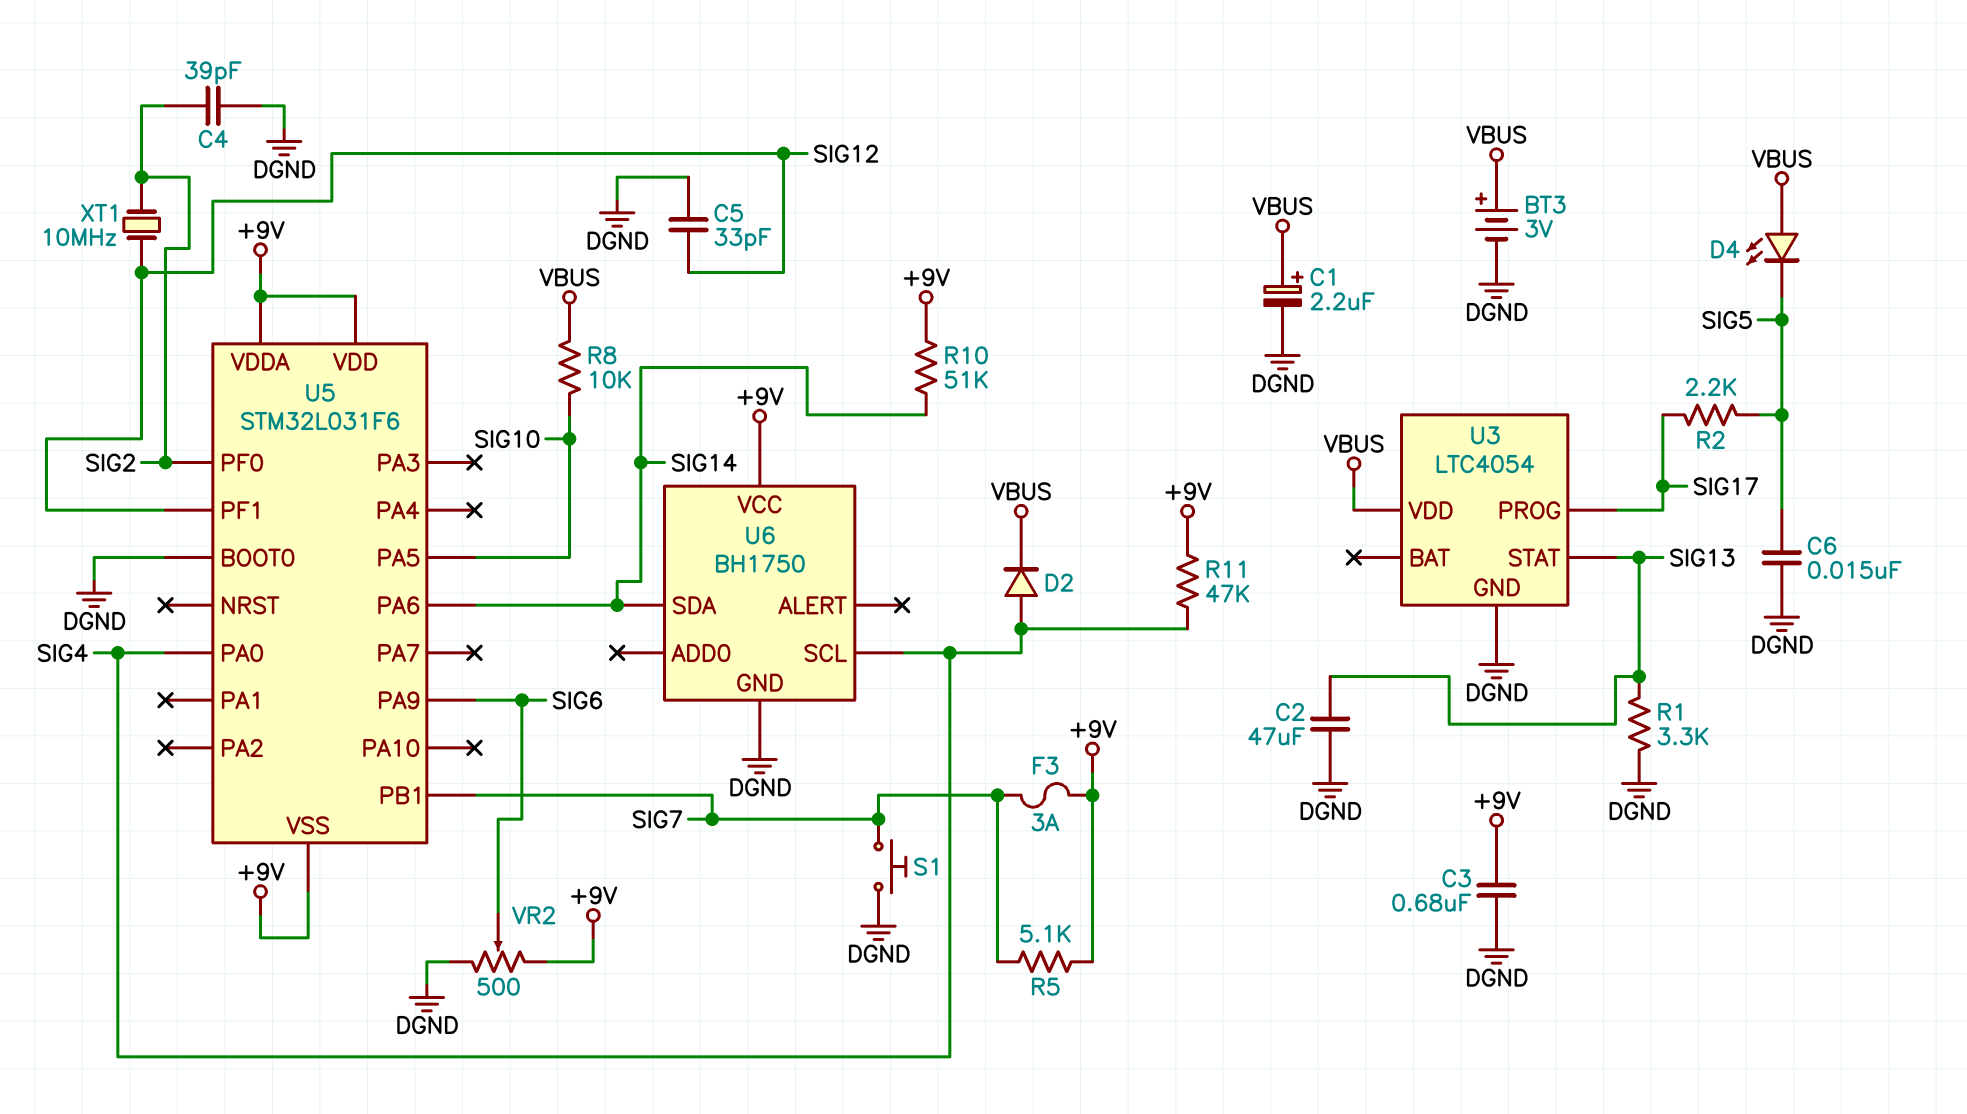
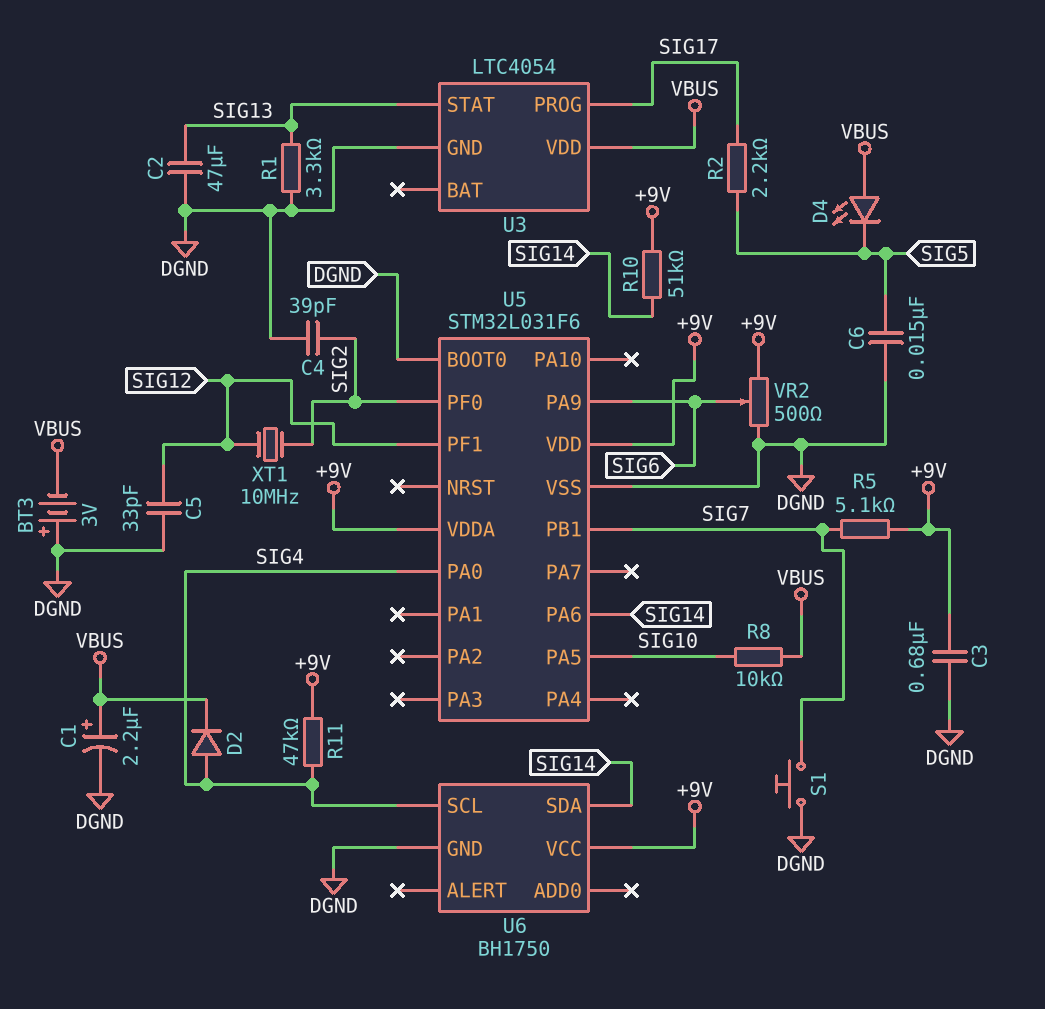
BT3: 3V (plus VBUS, minus DGND) -> 3V (plus DGND, minus VBUS)
F3: 3A (+9V, SIG7) -> none
U5 pin VSS: +9V -> DGND

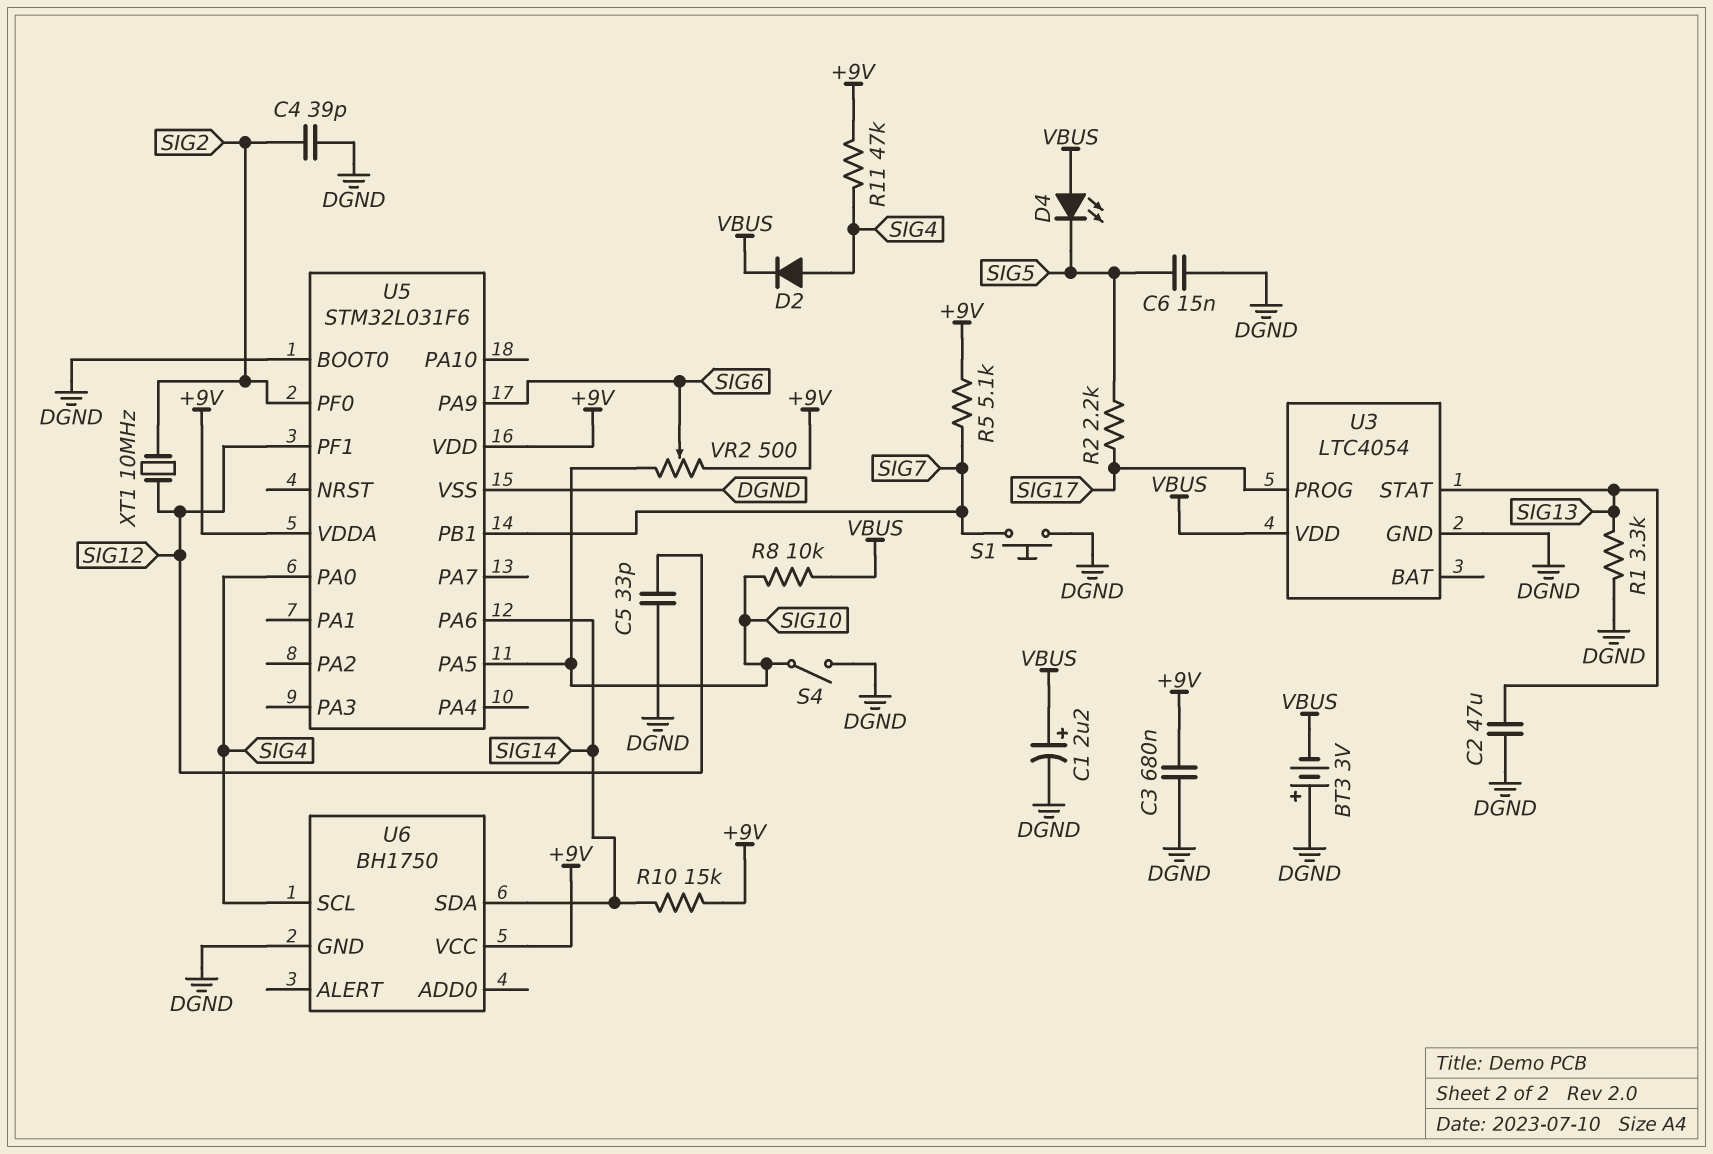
R10: 51k (+9V, SIG14) -> 15k (+9V, SIG14)
S4: none -> switch (DGND, SIG10)
VR2: 500 (+9V, DGND, wiper SIG6) -> 500 (+9V, SIG10, wiper SIG6)

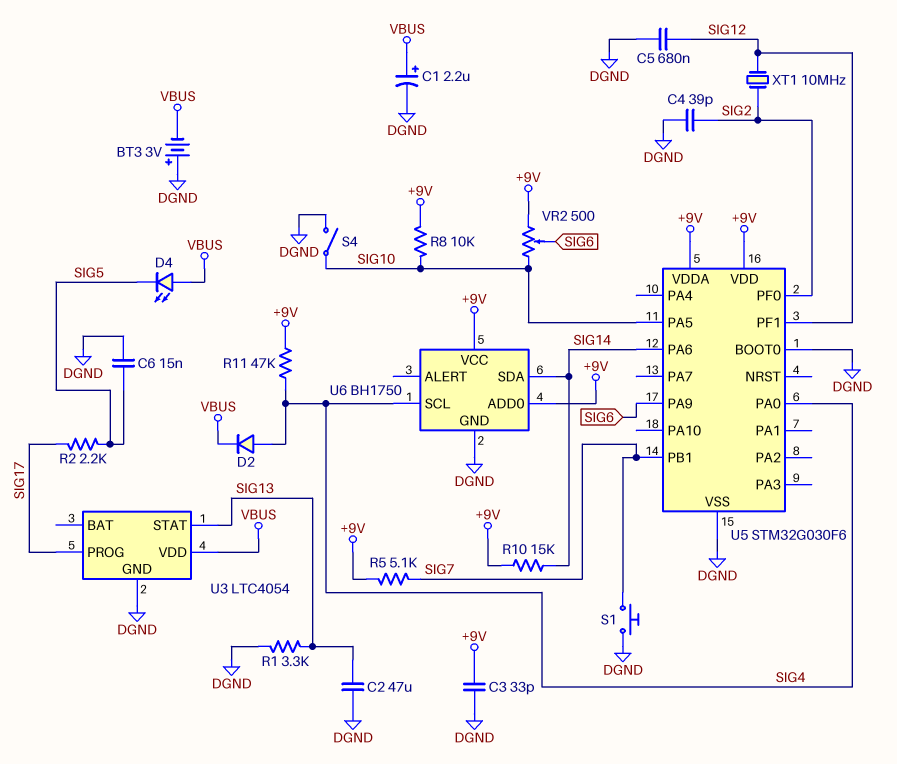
C3: 680nF (+9V, DGND) -> 33pF (+9V, DGND)
C5: 33pF (DGND, SIG12) -> 680nF (DGND, SIG12)
R8: 10k (SIG10, VBUS) -> 10k (+9V, SIG10)
U5: STM32L031F6 -> STM32G030F6
U6 pin ADD0: none -> +9V

